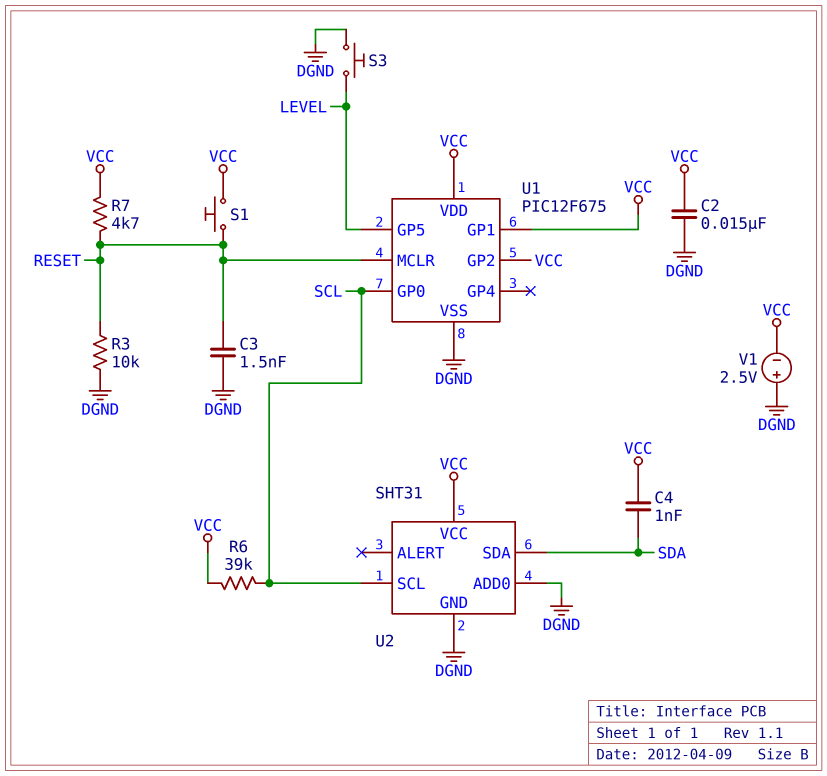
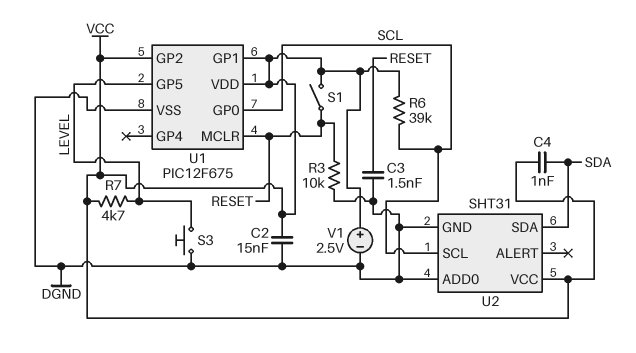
R7: 4.7k (RESET, VCC) -> 4.7k (LEVEL, VCC)
S1: button (RESET, VCC) -> switch (RESET, VCC)
V1: 2.5V (plus DGND, minus VCC) -> 2.5V (plus VCC, minus DGND)

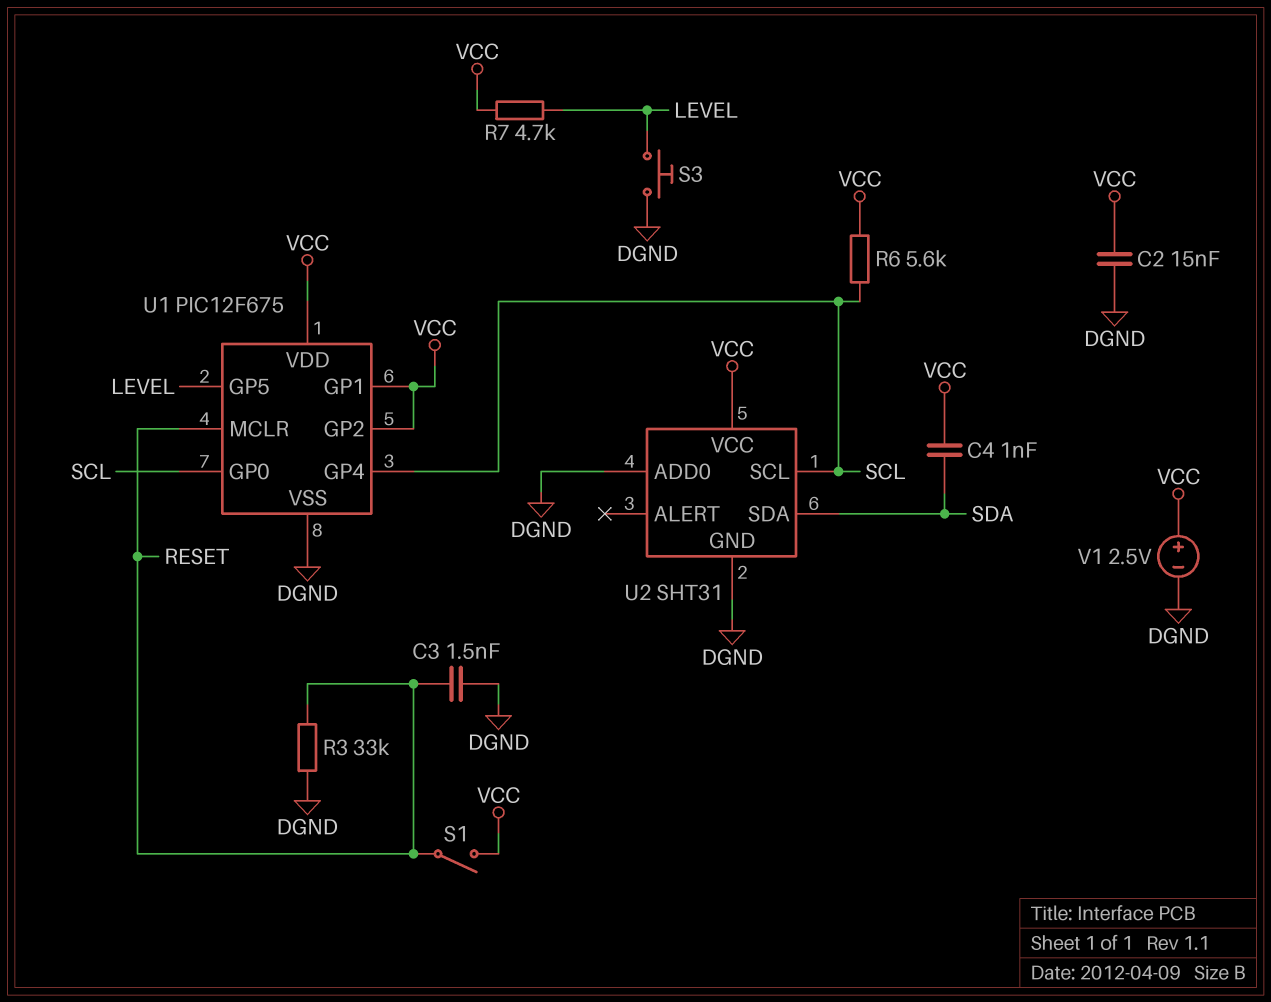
R3: 10k (DGND, RESET) -> 33k (DGND, RESET)
R6: 39k (SCL, VCC) -> 5.6k (SCL, VCC)
U1 pin GP4: none -> SCL

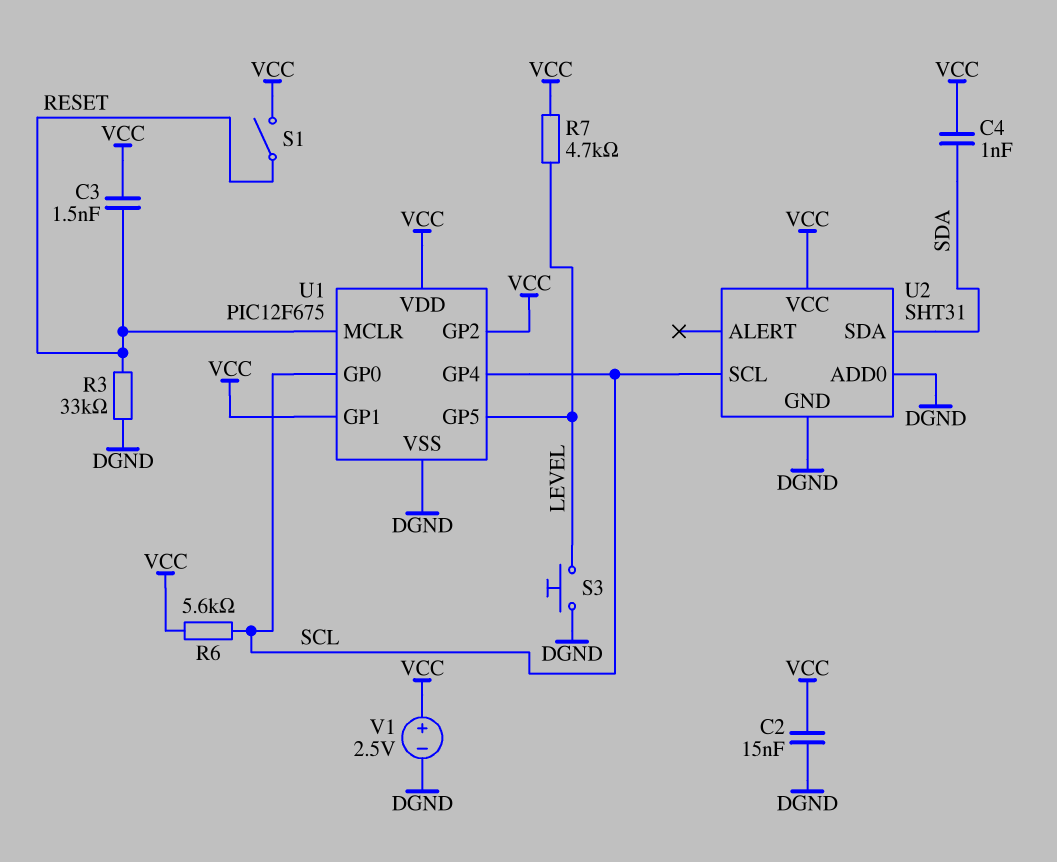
C3: 1.5nF (DGND, RESET) -> 1.5nF (RESET, VCC)

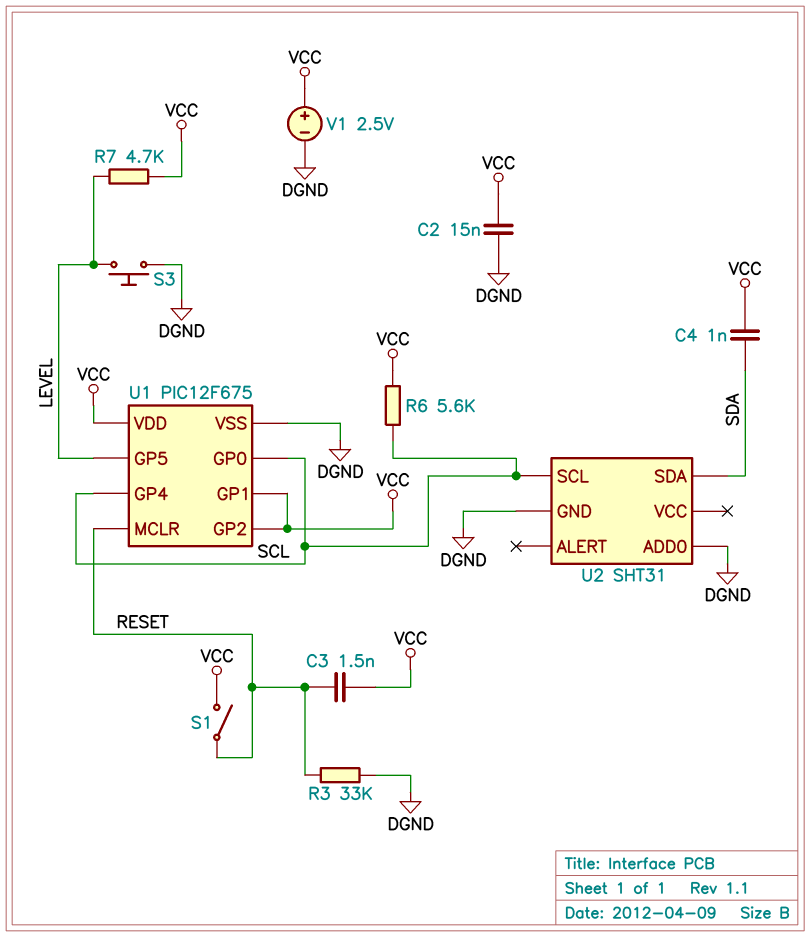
U2 pin VCC: VCC -> none

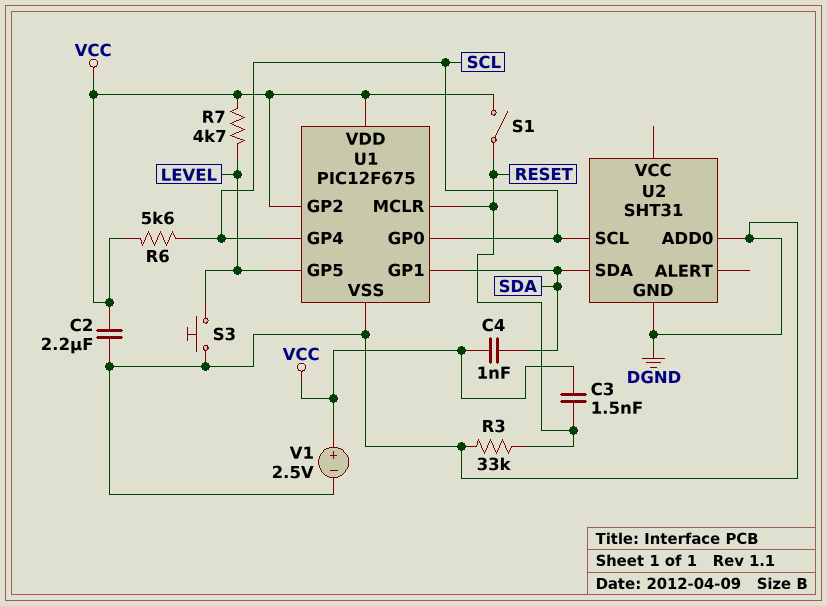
C2: 15nF (DGND, VCC) -> 2.2uF (DGND, VCC)
U1 pin GP1: VCC -> SDA

